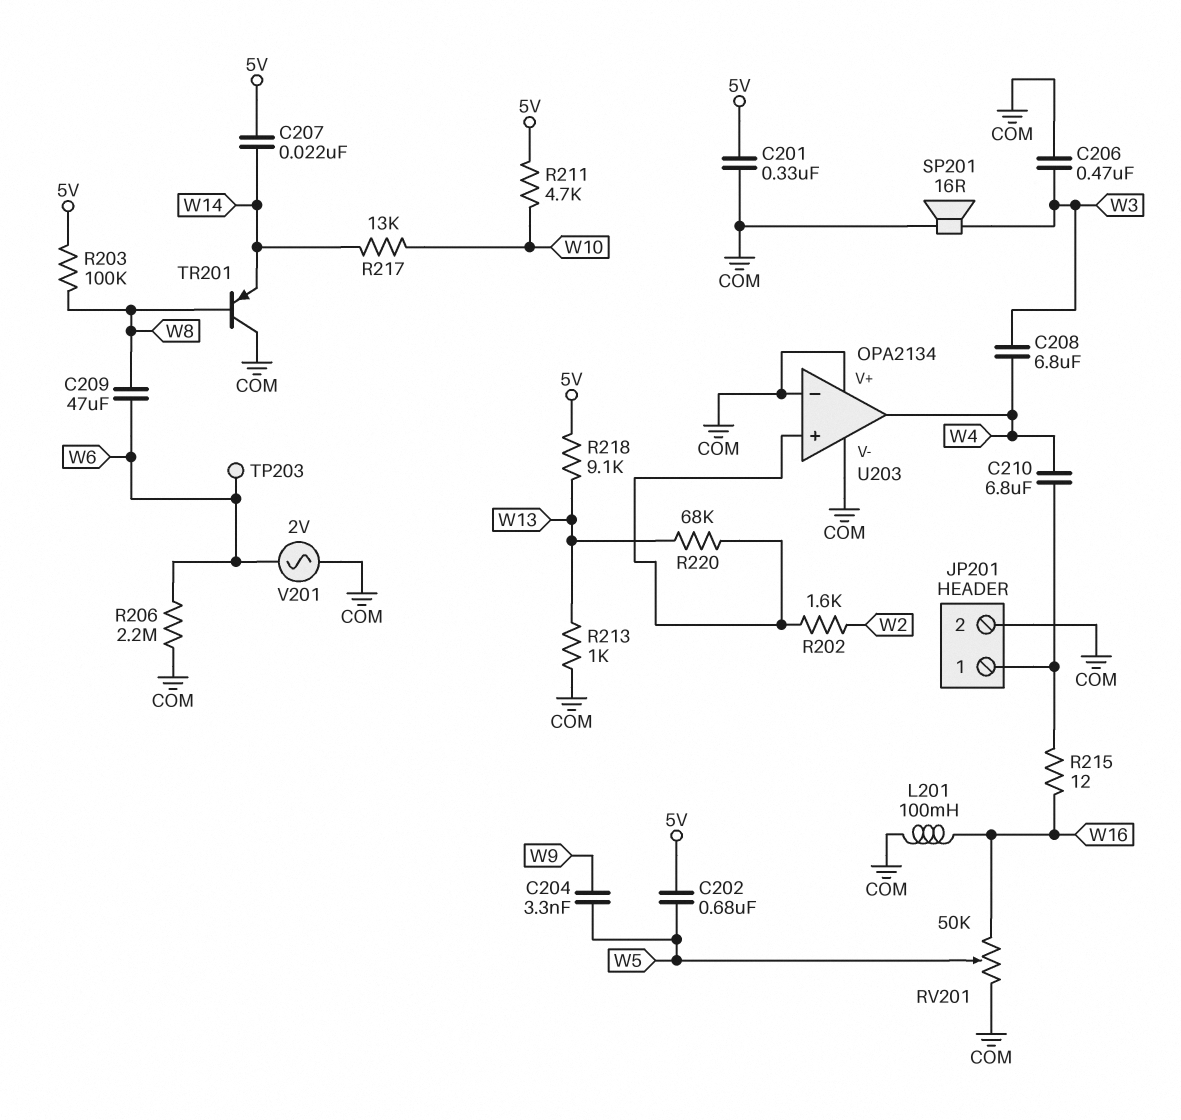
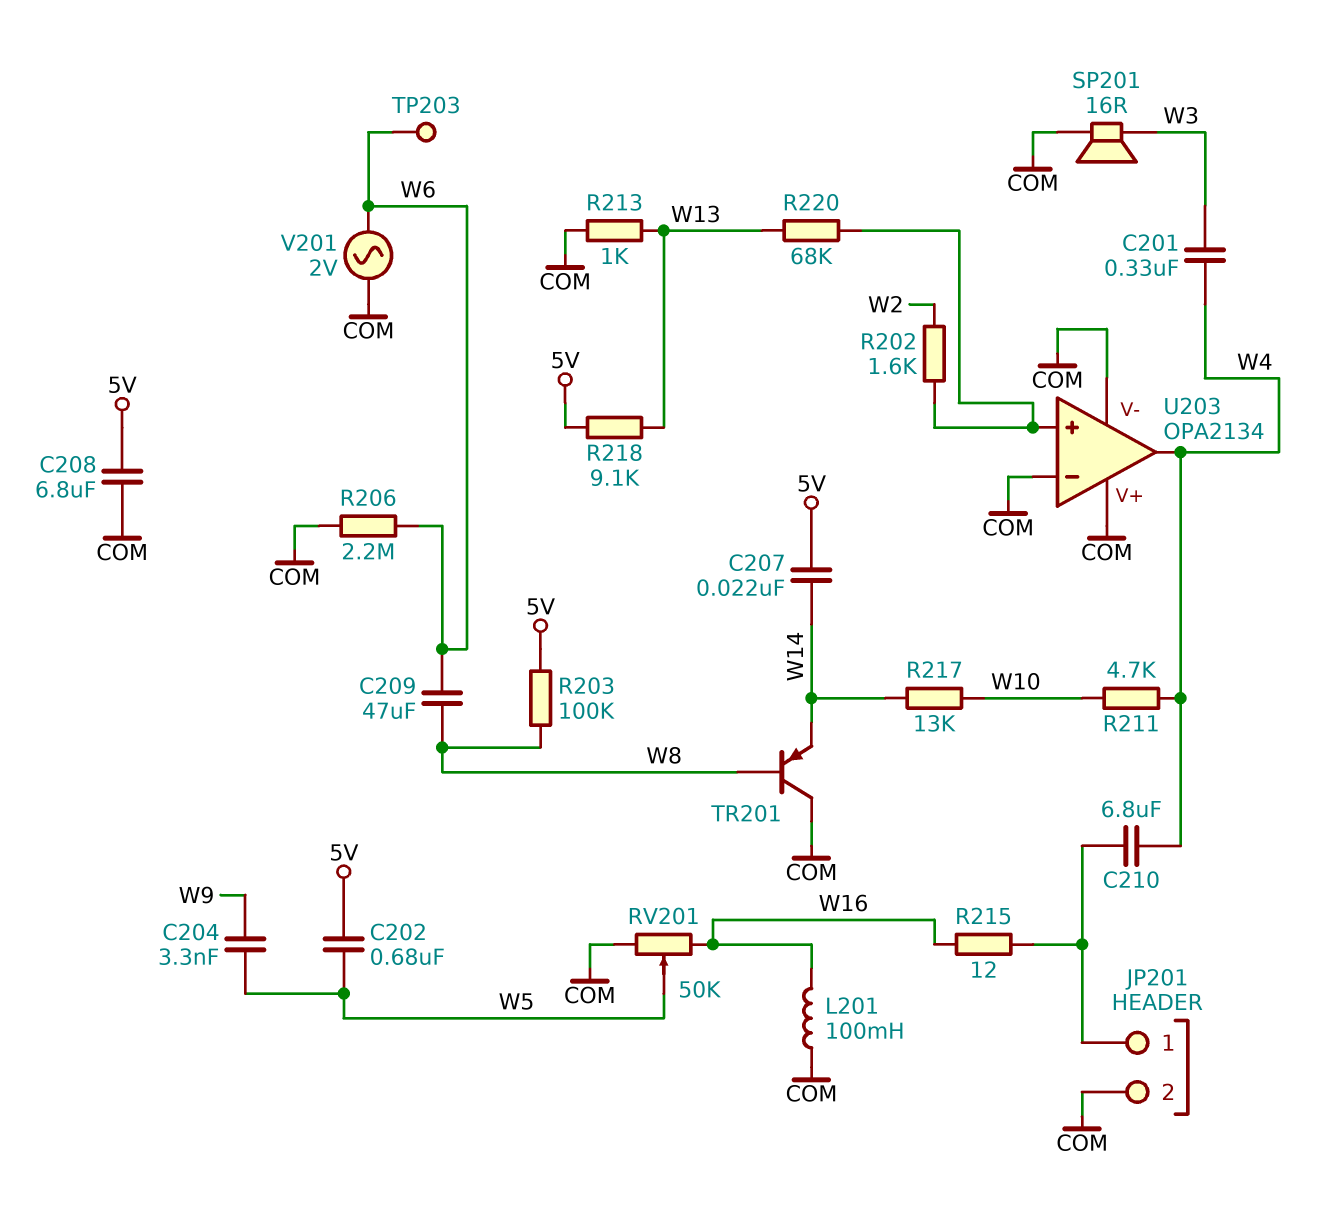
C201: 330nF (5V, COM) -> 330nF (W3, W4)
C206: 470nF (COM, W3) -> none
C208: 6.8uF (W3, W4) -> 6.8uF (5V, COM)
R211: 4.7k (5V, W10) -> 4.7k (W4, W10)

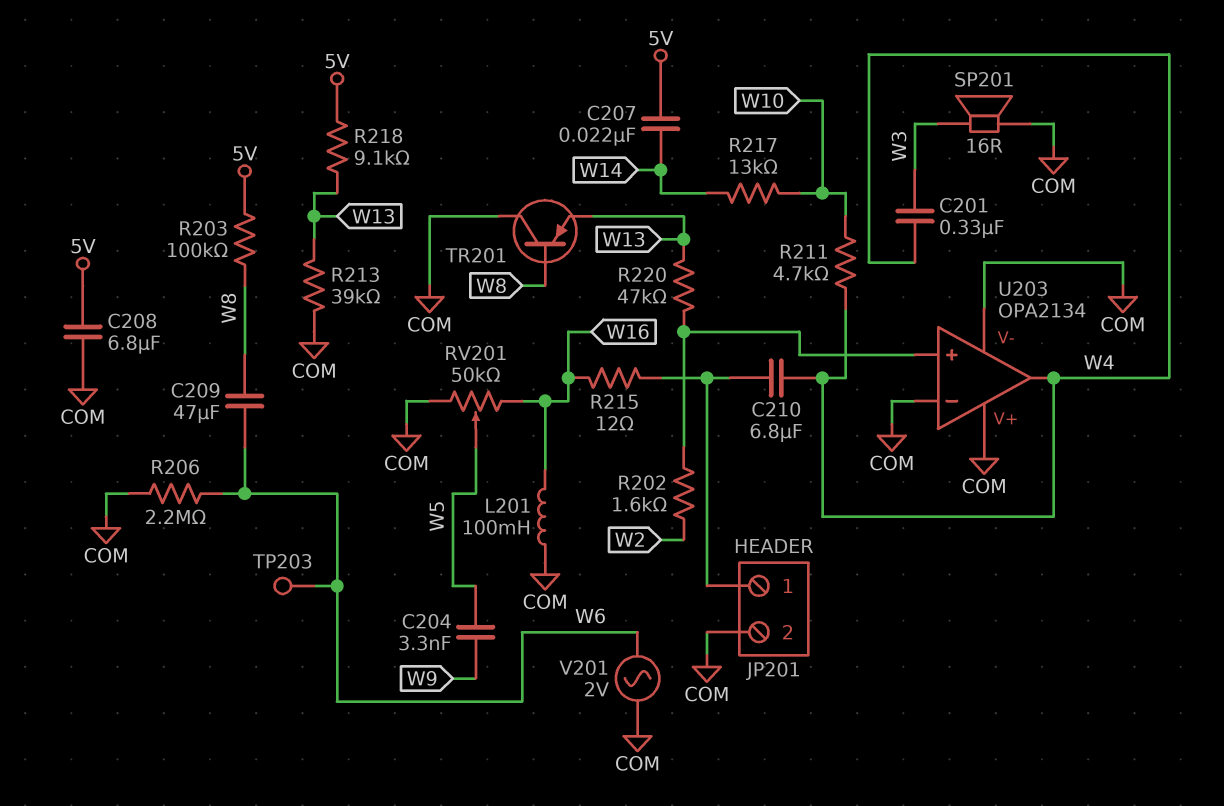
C202: 680nF (5V, W5) -> none
R213: 1k (COM, W13) -> 39k (COM, W13)
R220: 68k (U203/in+, W13) -> 47k (U203/in+, W13)
TR201: PNP (B W8, C COM, E W14) -> PNP (B W8, C COM, E W13)

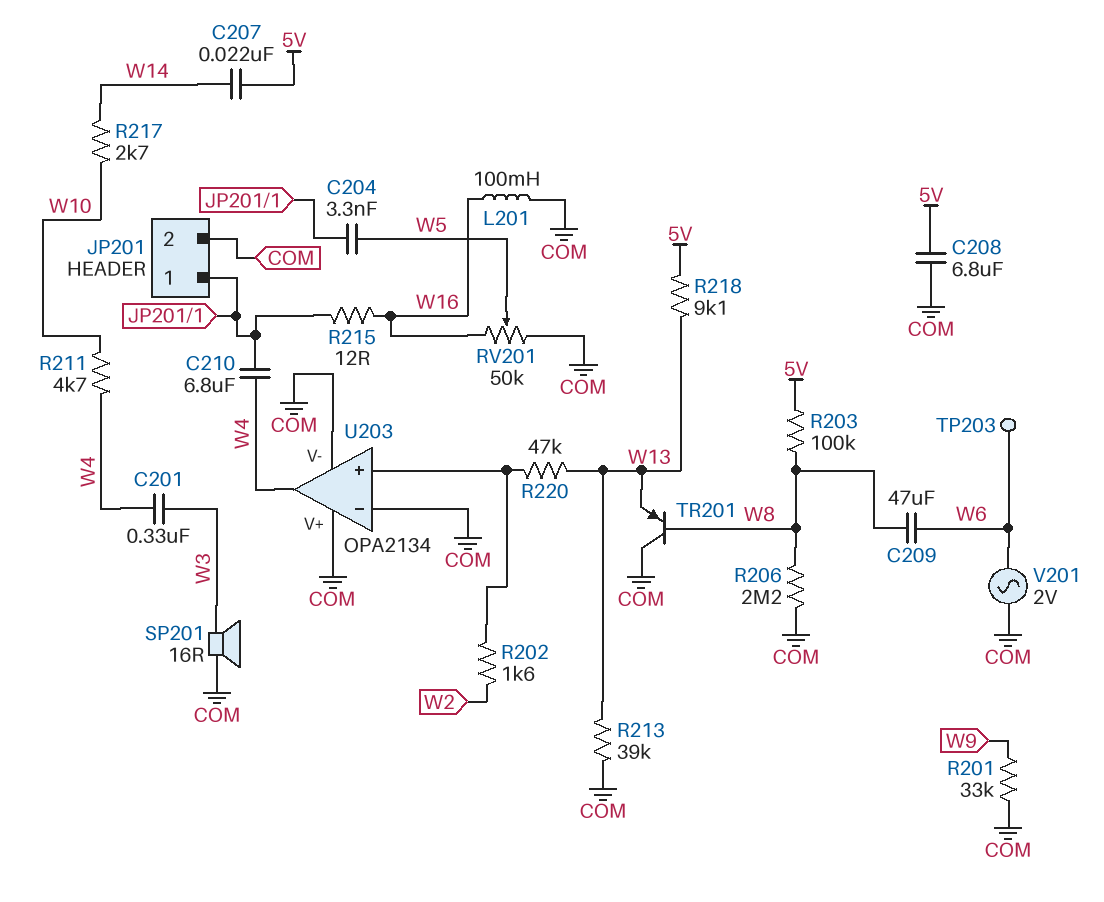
C204: 3.3nF (W5, W9) -> 3.3nF (JP201/1, W5)
R201: none -> 33k (COM, W9)
R206: 2.2M (COM, W6) -> 2.2M (COM, W8)
R217: 13k (W10, W14) -> 2.7k (W10, W14)

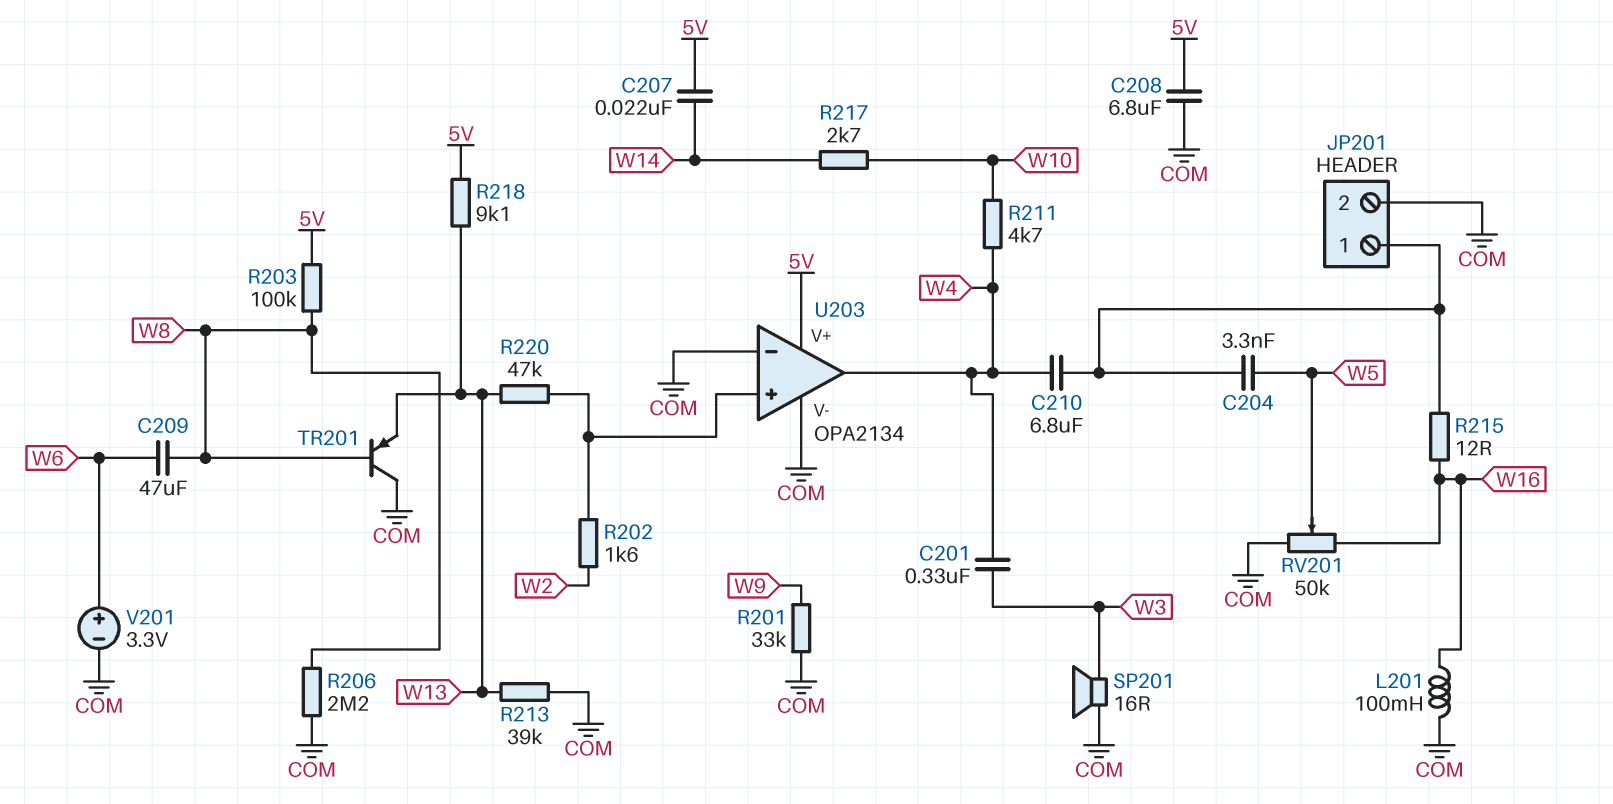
TP203: test point (W6) -> none
U203 pin V+: COM -> 5V
V201: AC 2V (COM, W6) -> 3.3V (plus W6, minus COM)

